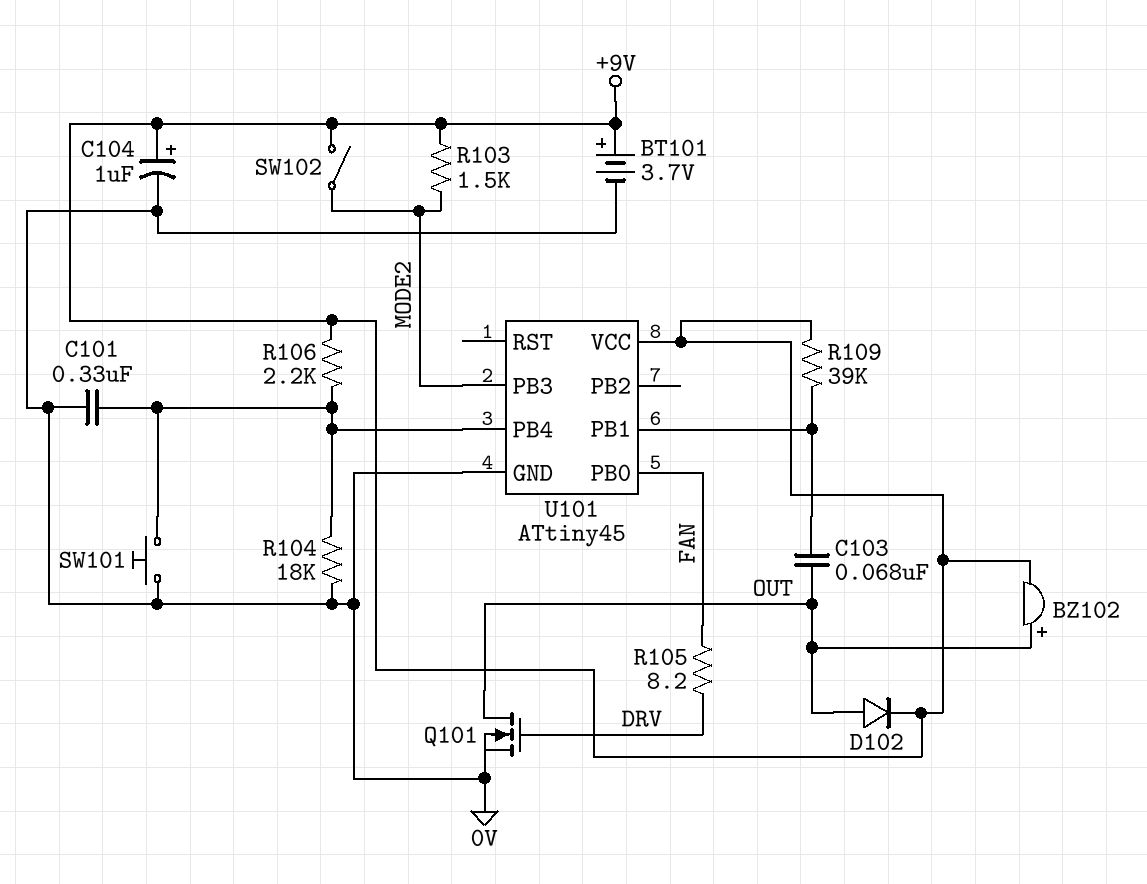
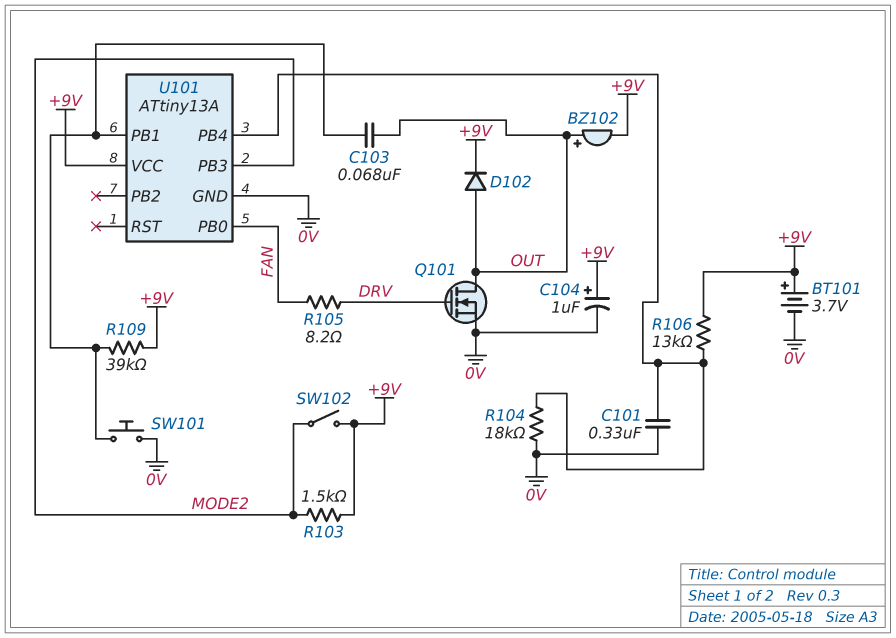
R106: 2.2k (+9V, U101/PB4) -> 13k (+9V, U101/PB4)
SW101: button (0V, U101/PB4) -> button (0V, U101/PB1)
U101: ATtiny45 -> ATtiny13A

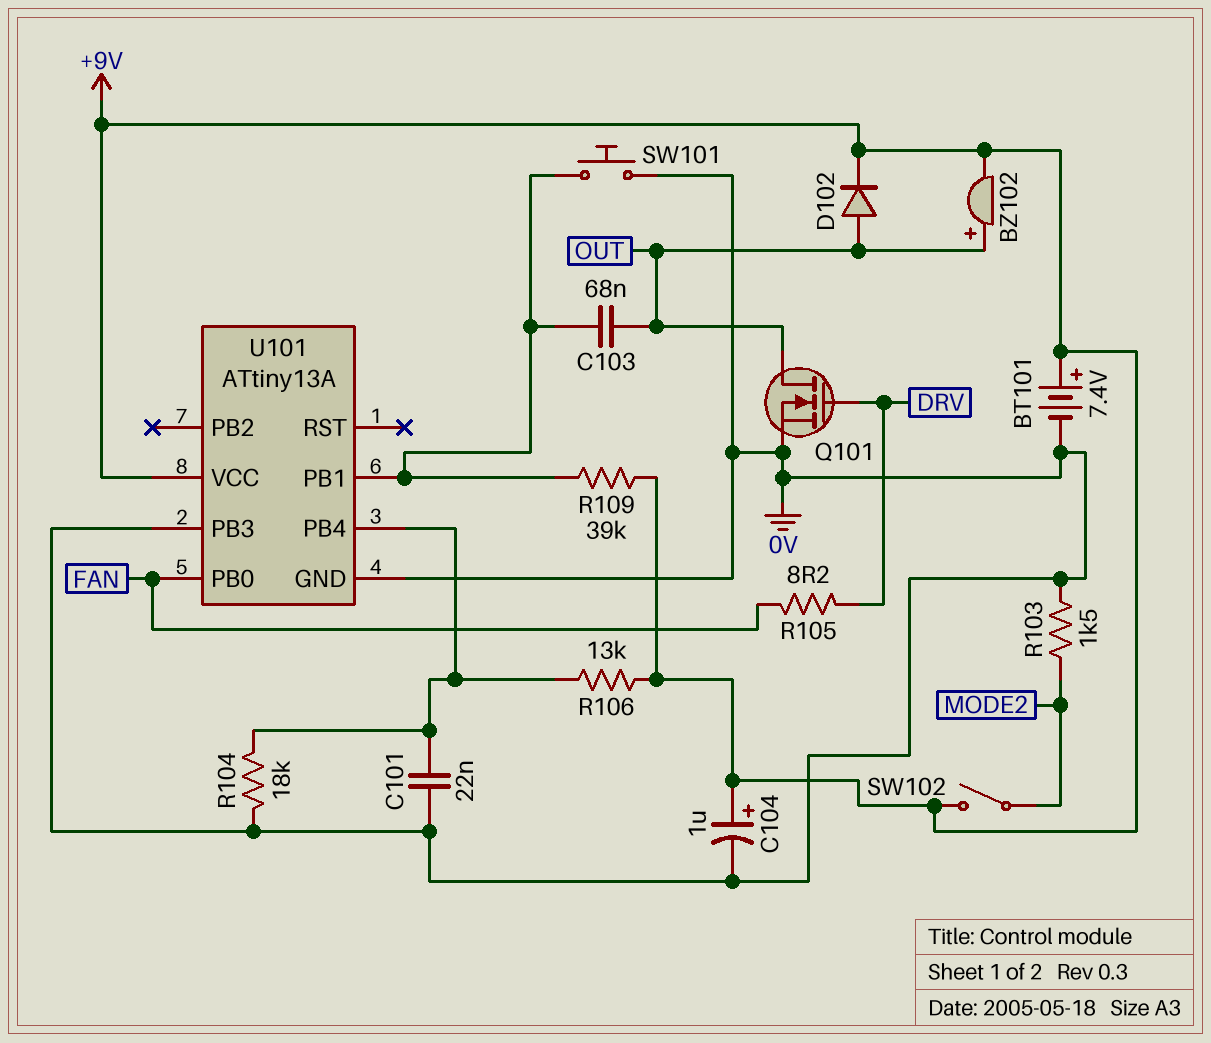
BT101: 3.7V (plus +9V, minus 0V) -> 7.4V (plus +9V, minus 0V)
C101: 330nF (0V, U101/PB4) -> 22nF (0V, U101/PB4)
R103: 1.5k (+9V, MODE2) -> 1.5k (0V, MODE2)
U101 pin PB3: MODE2 -> 0V

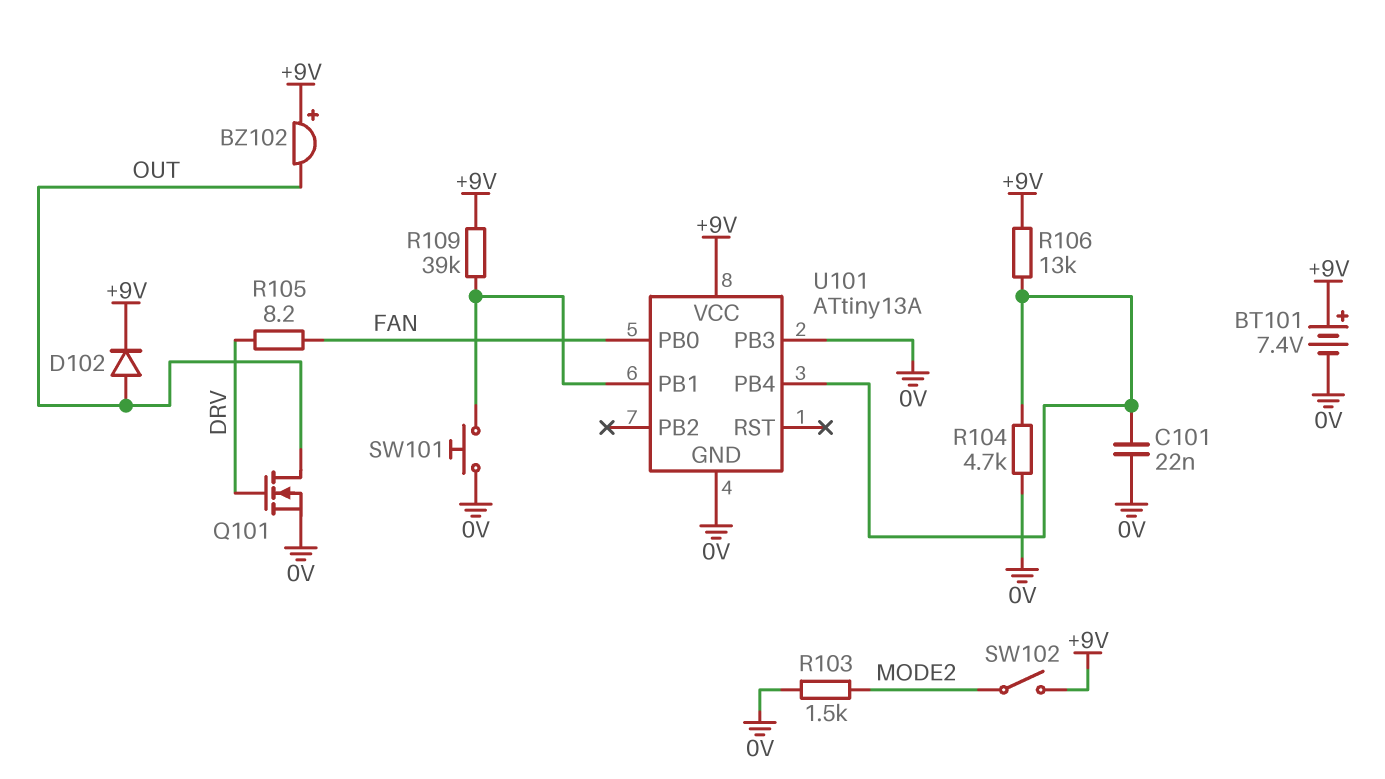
BZ102: buzzer (plus OUT, minus +9V) -> buzzer (plus +9V, minus OUT)
C103: 68nF (OUT, U101/PB1) -> none
C104: 1uF (plus +9V, minus 0V) -> none
R104: 18k (0V, U101/PB4) -> 4.7k (0V, U101/PB4)

